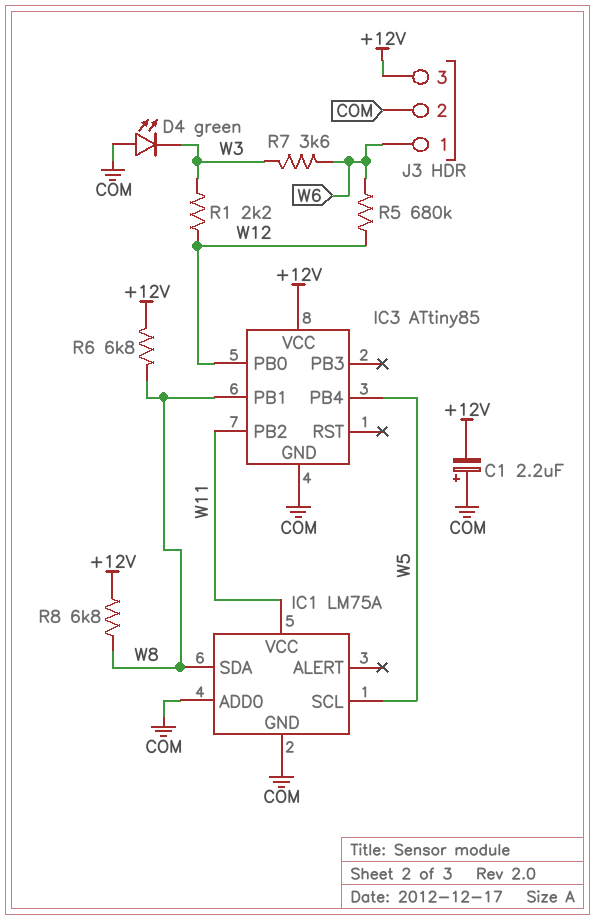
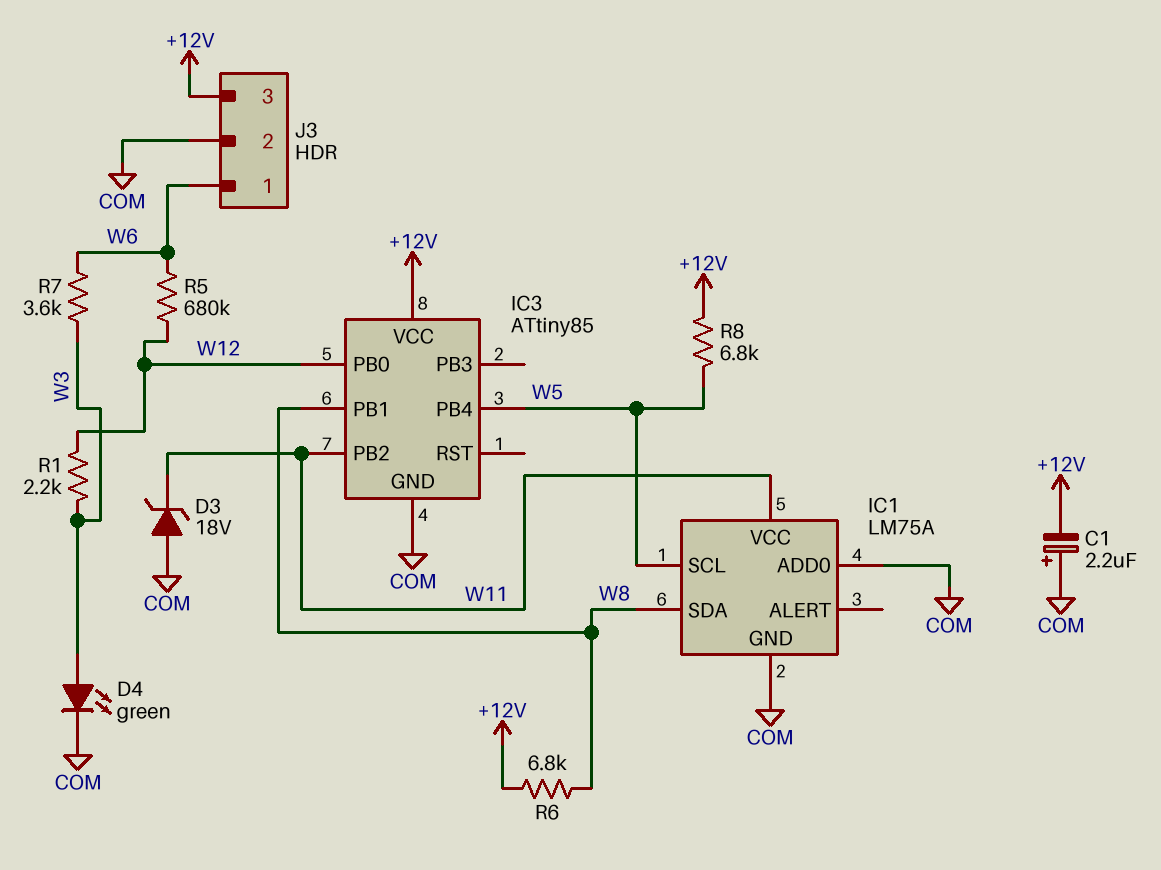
D3: none -> zener 18V (A COM, K W11)
D4: LED green (A COM, K W3) -> LED green (A W3, K COM)
R8: 6.8k (+12V, W8) -> 6.8k (+12V, W5)

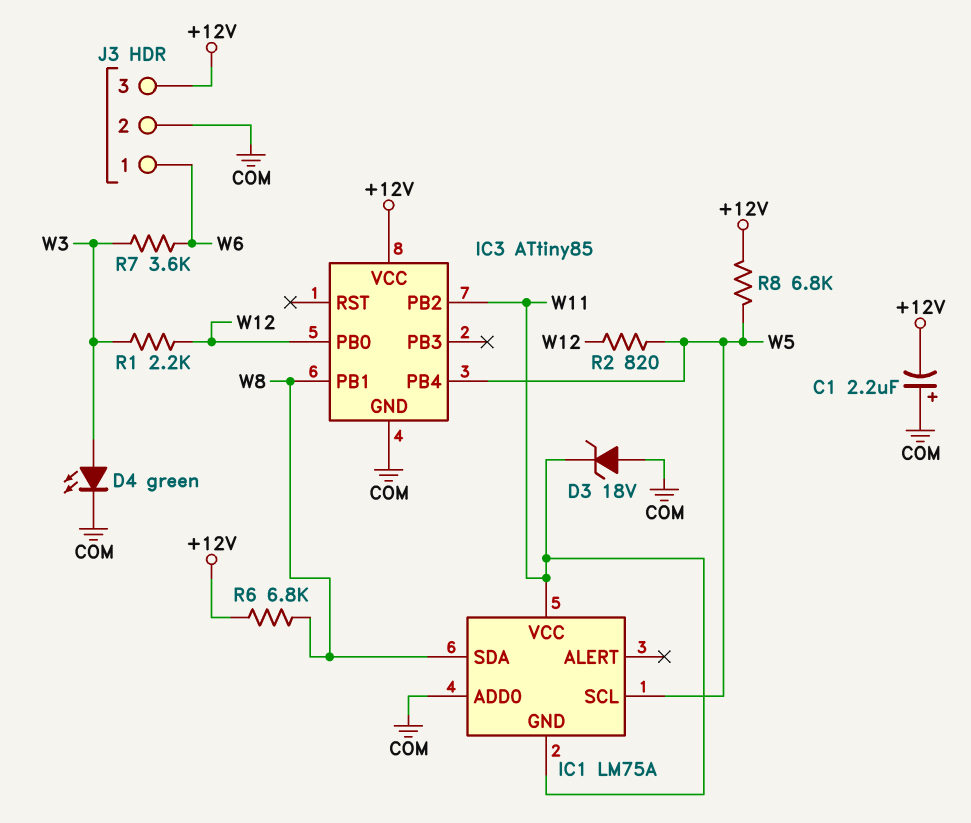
IC1 pin GND: COM -> W11
R2: none -> 820 (W5, W12)
R5: 680k (W6, W12) -> none

